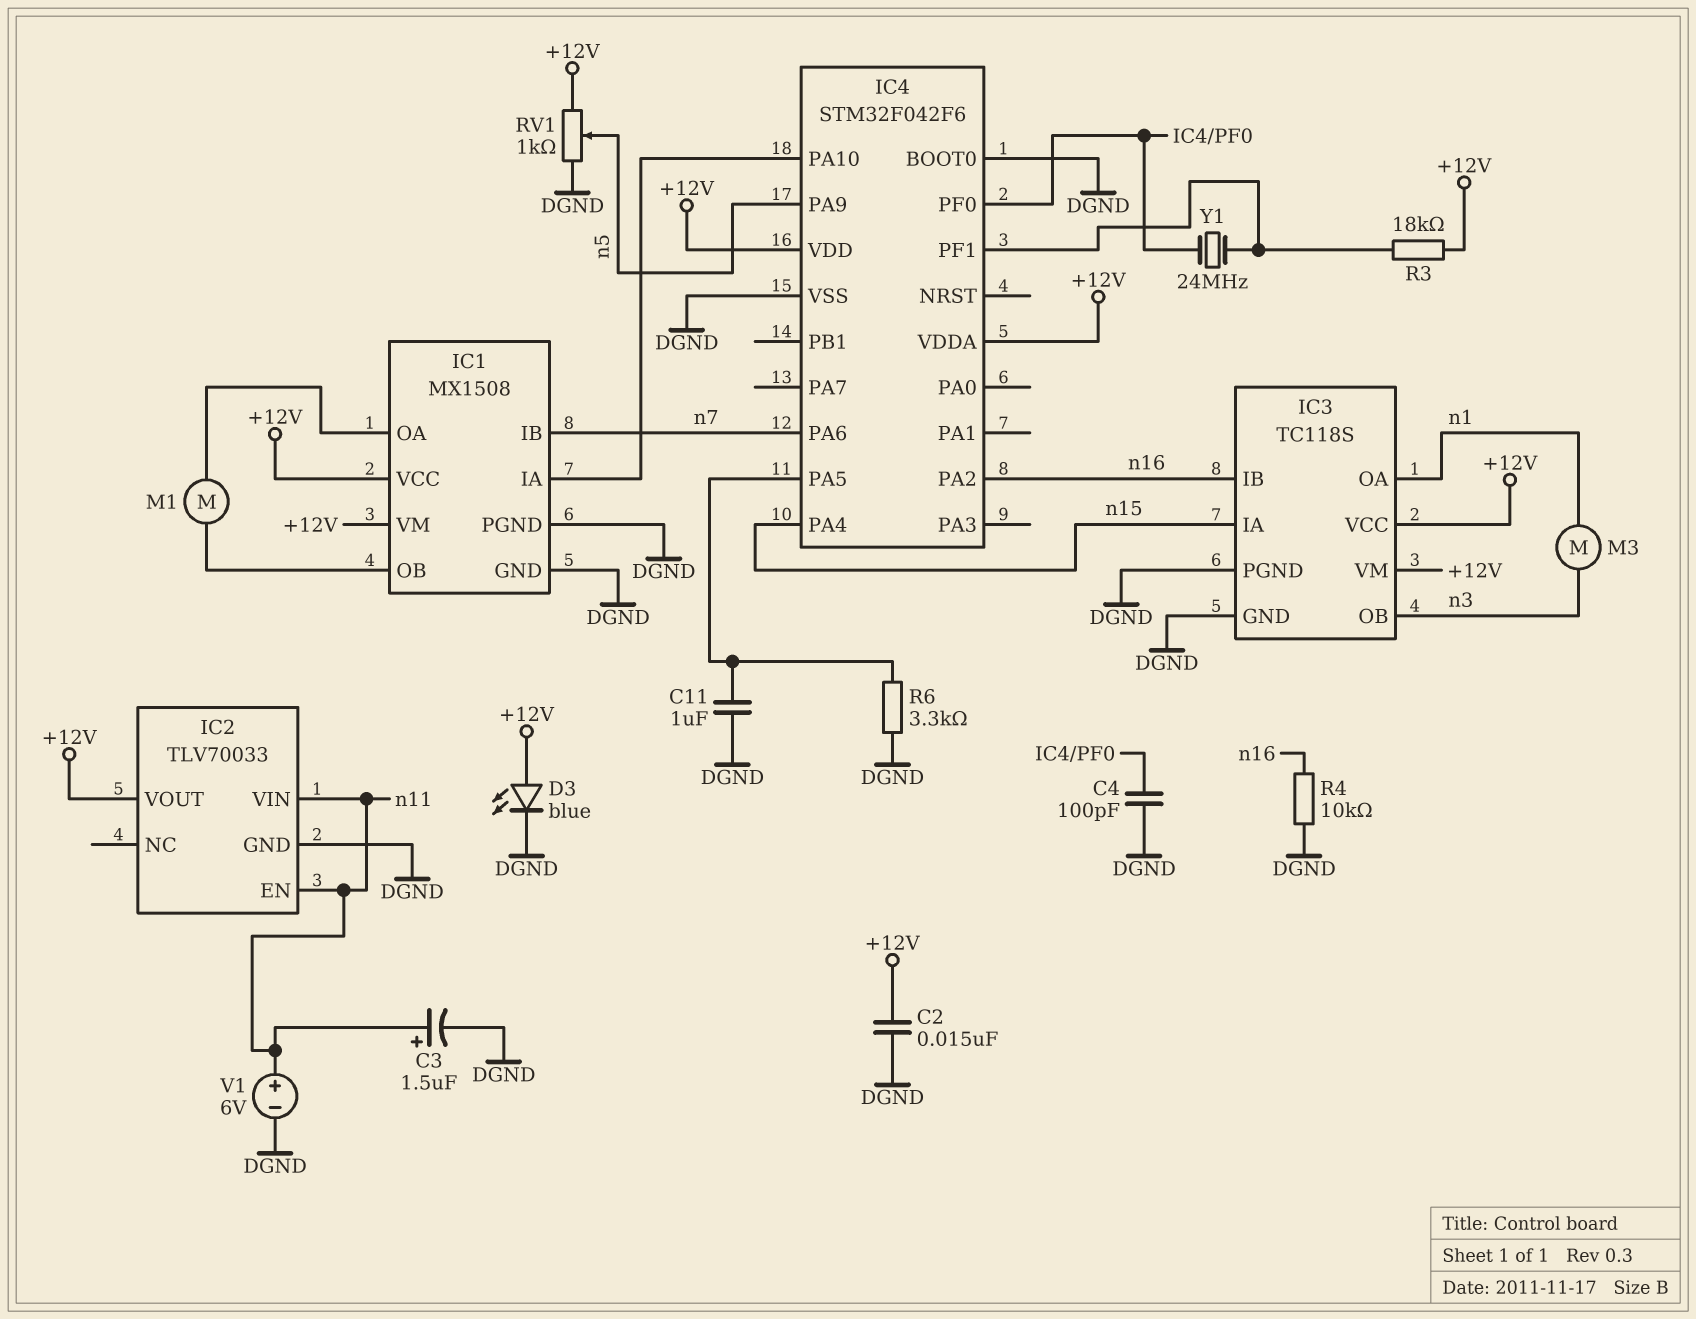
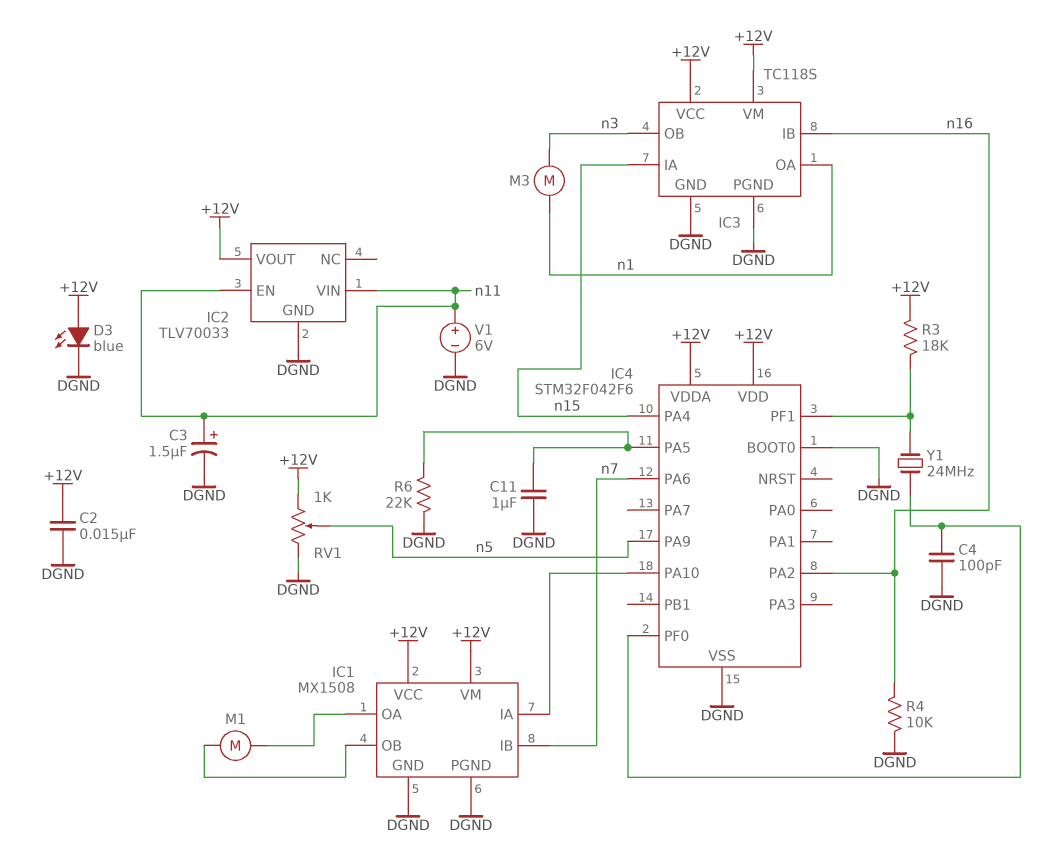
R6: 3.3k (DGND, IC4/PA5) -> 22k (DGND, IC4/PA5)

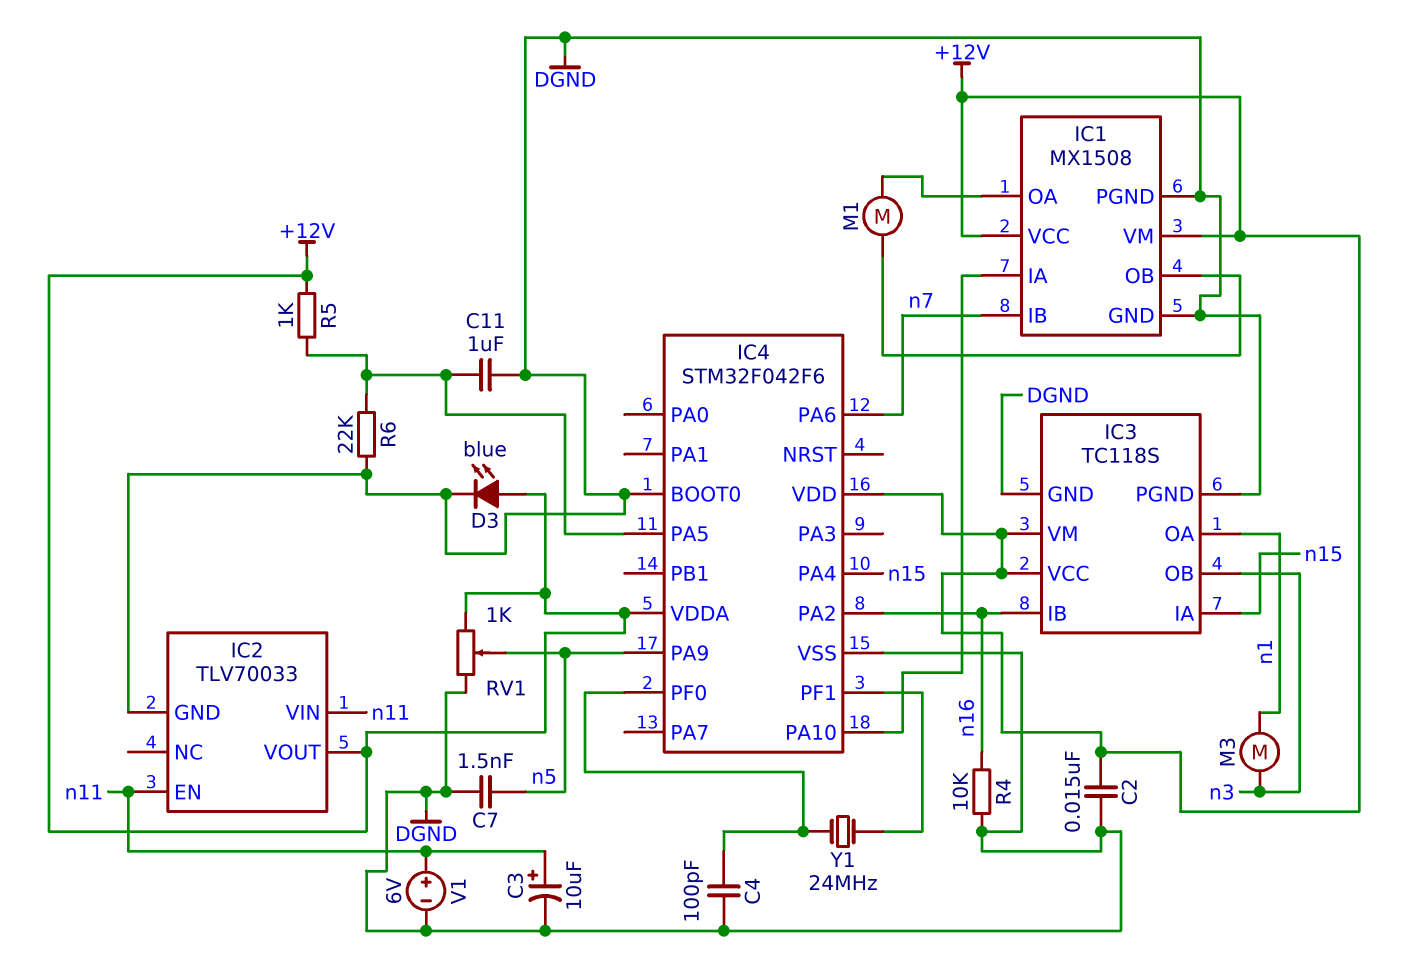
C3: 1.5uF (plus n11, minus DGND) -> 10uF (plus n11, minus DGND)
C7: none -> 1.5nF (DGND, n5)
R3: 18k (+12V, IC4/PF1) -> none
R5: none -> 1k (+12V, IC4/PA5)

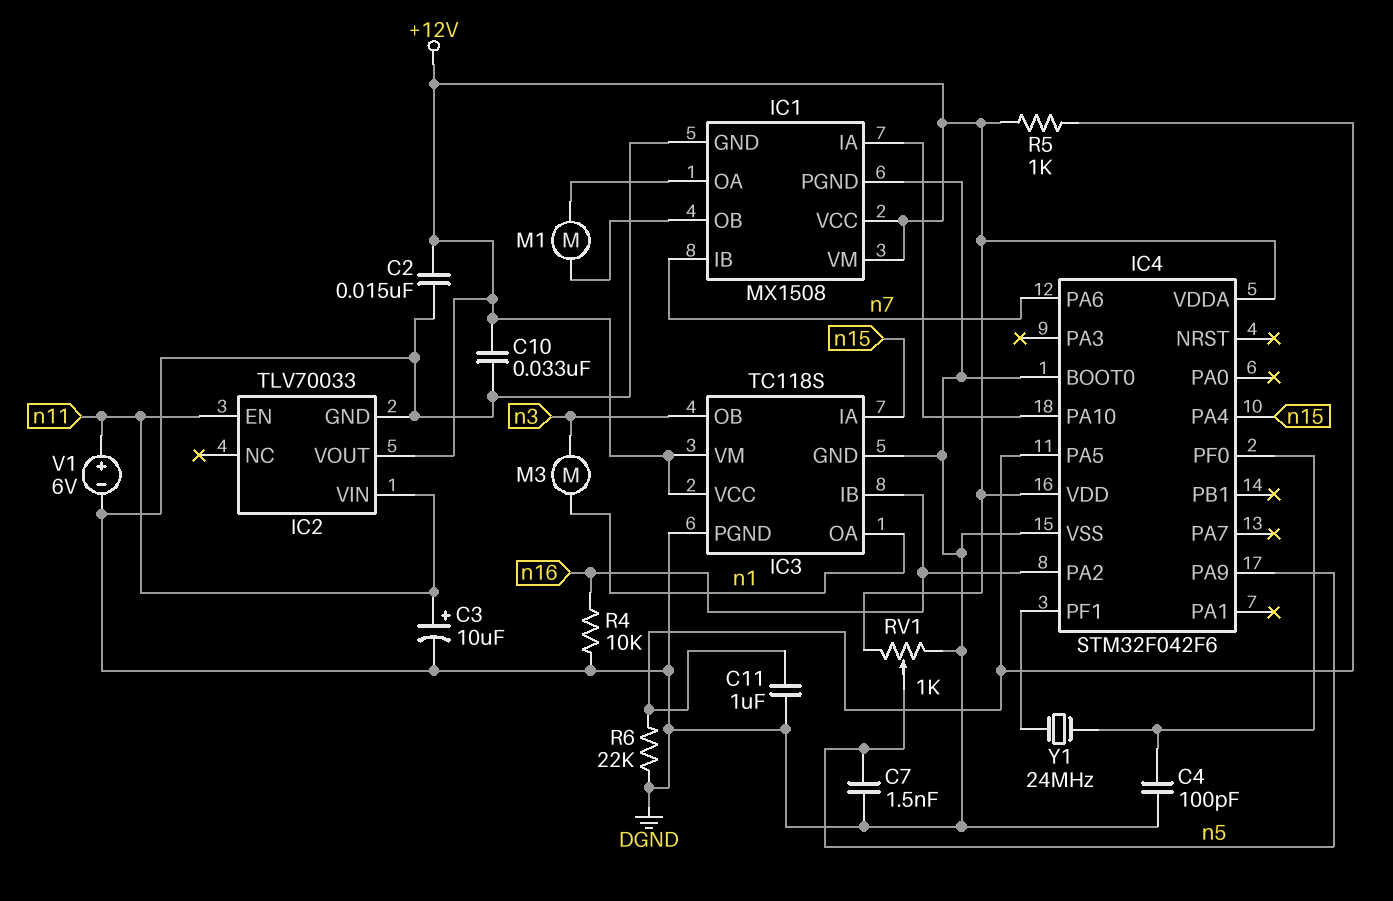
C10: none -> 33nF (+12V, DGND)
D3: LED blue (A +12V, K DGND) -> none

